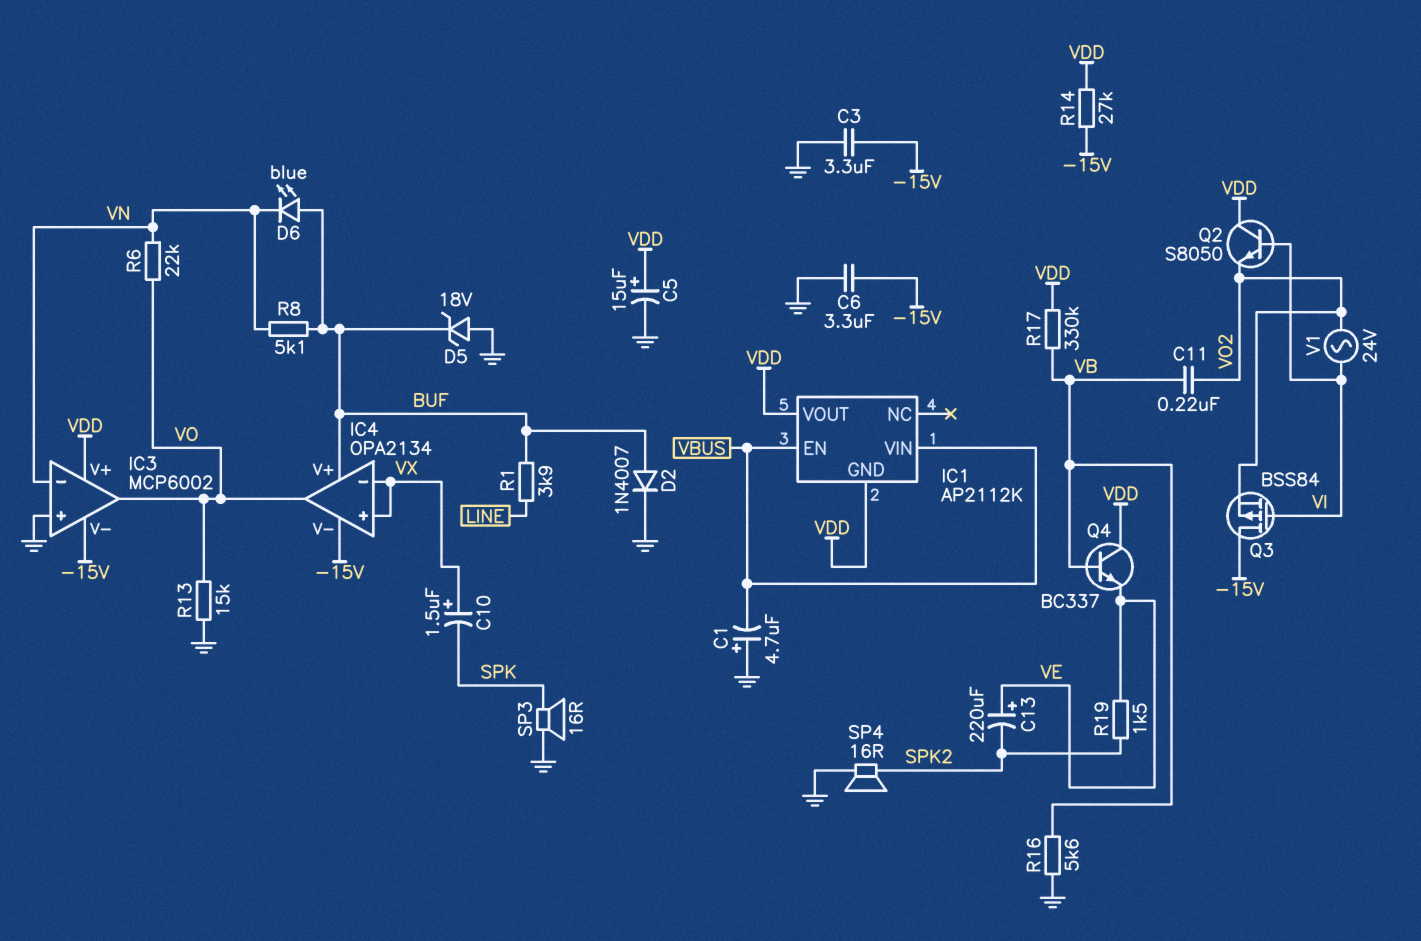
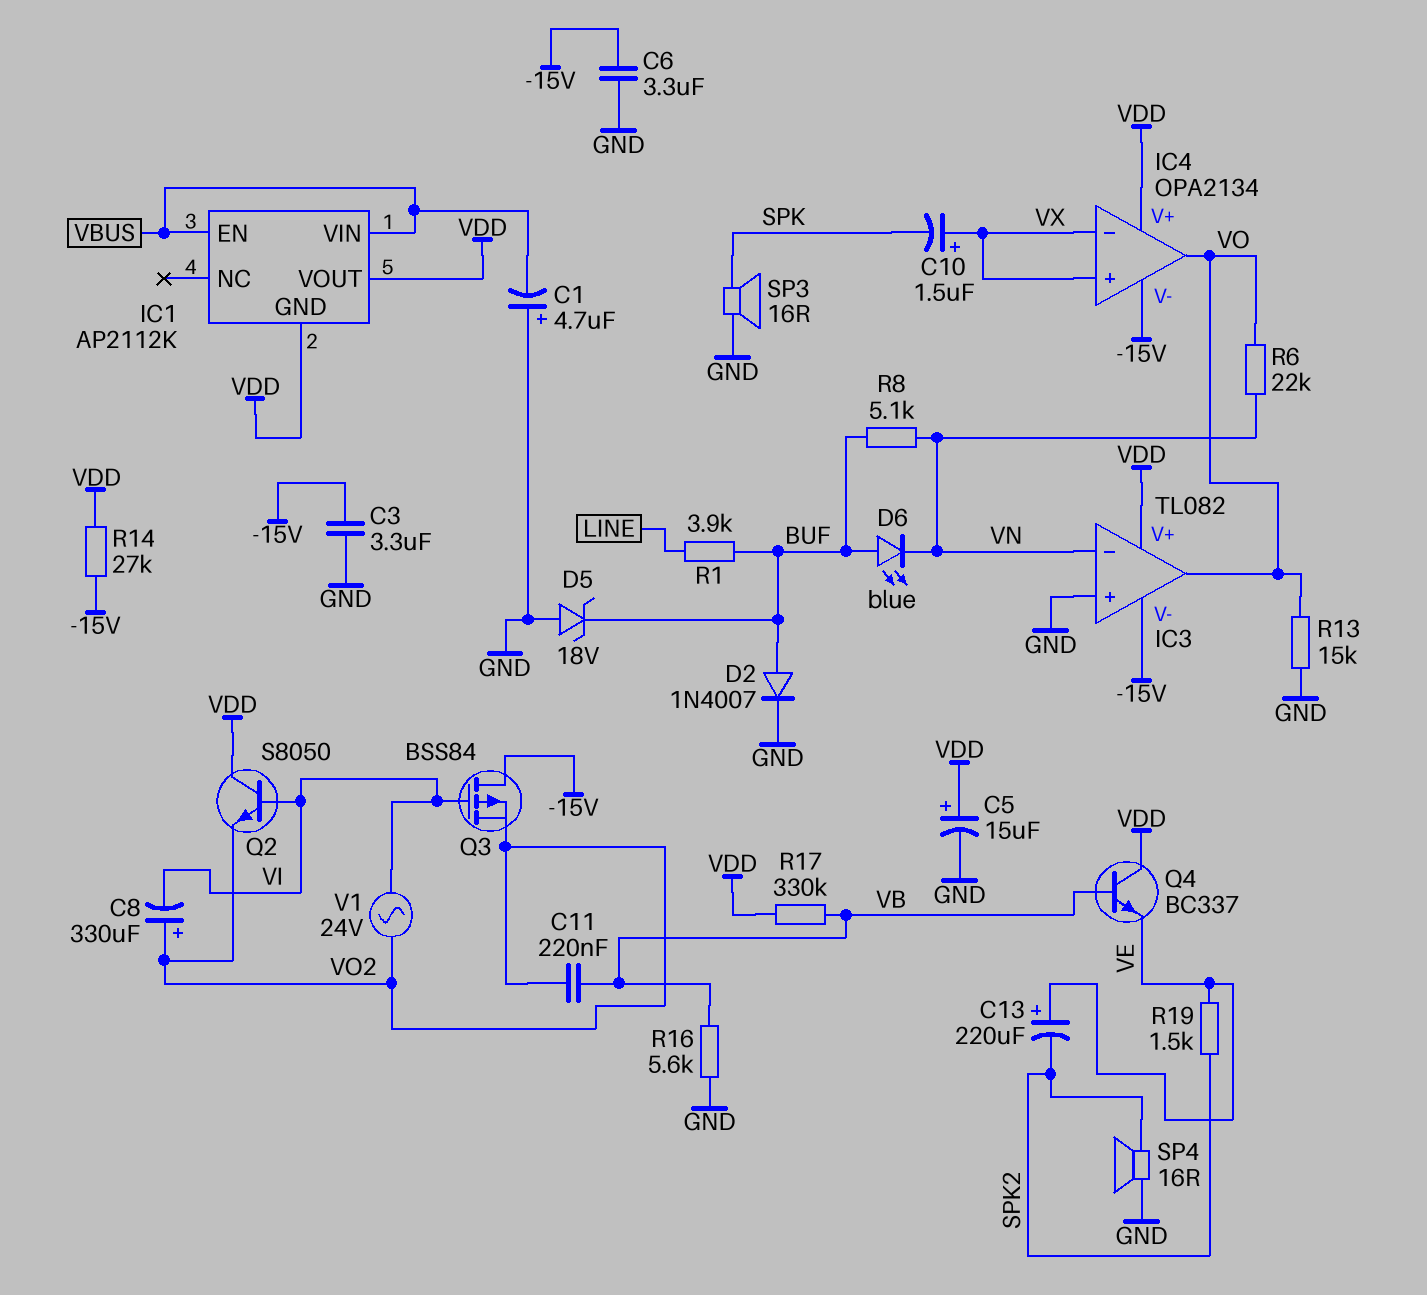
C8: none -> 330uF (plus VO2, minus VI)
IC3: MCP6002 -> TL082
IC4 pin V+: BUF -> VDD

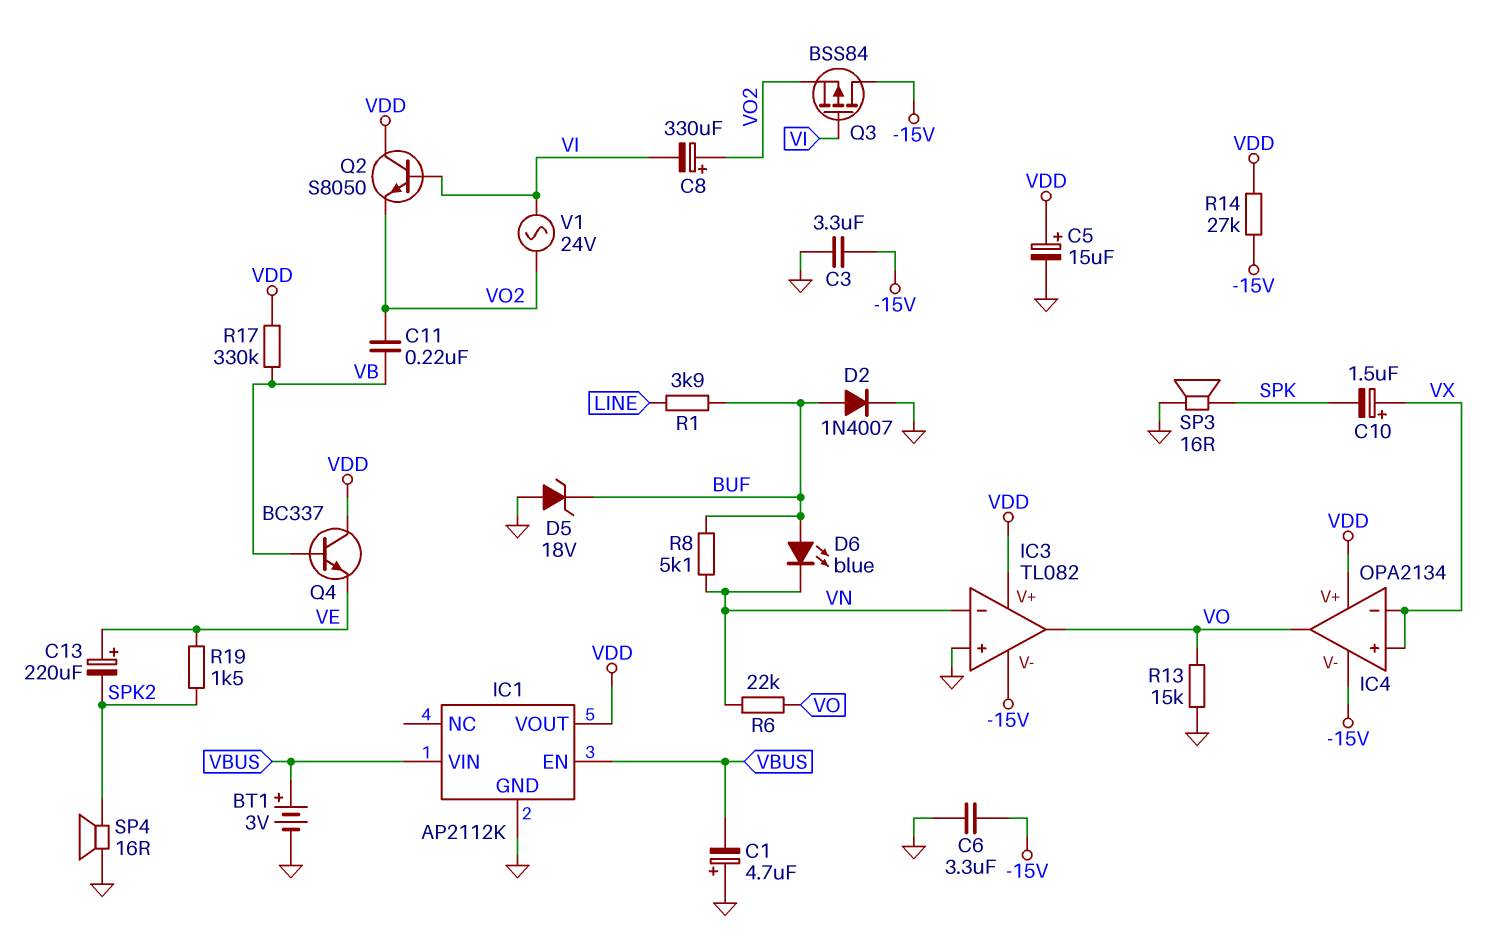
BT1: none -> 3V (plus VBUS, minus GND)
IC1 pin GND: VDD -> GND
R16: 5.6k (GND, VB) -> none

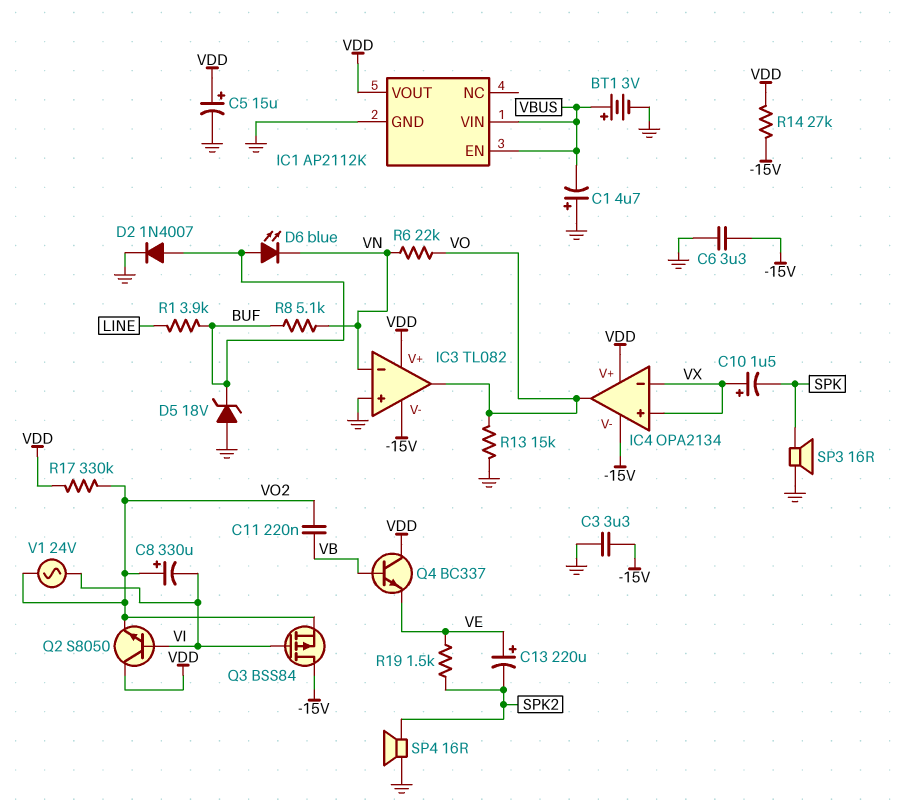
R17: 330k (VB, VDD) -> 330k (VDD, VO2)

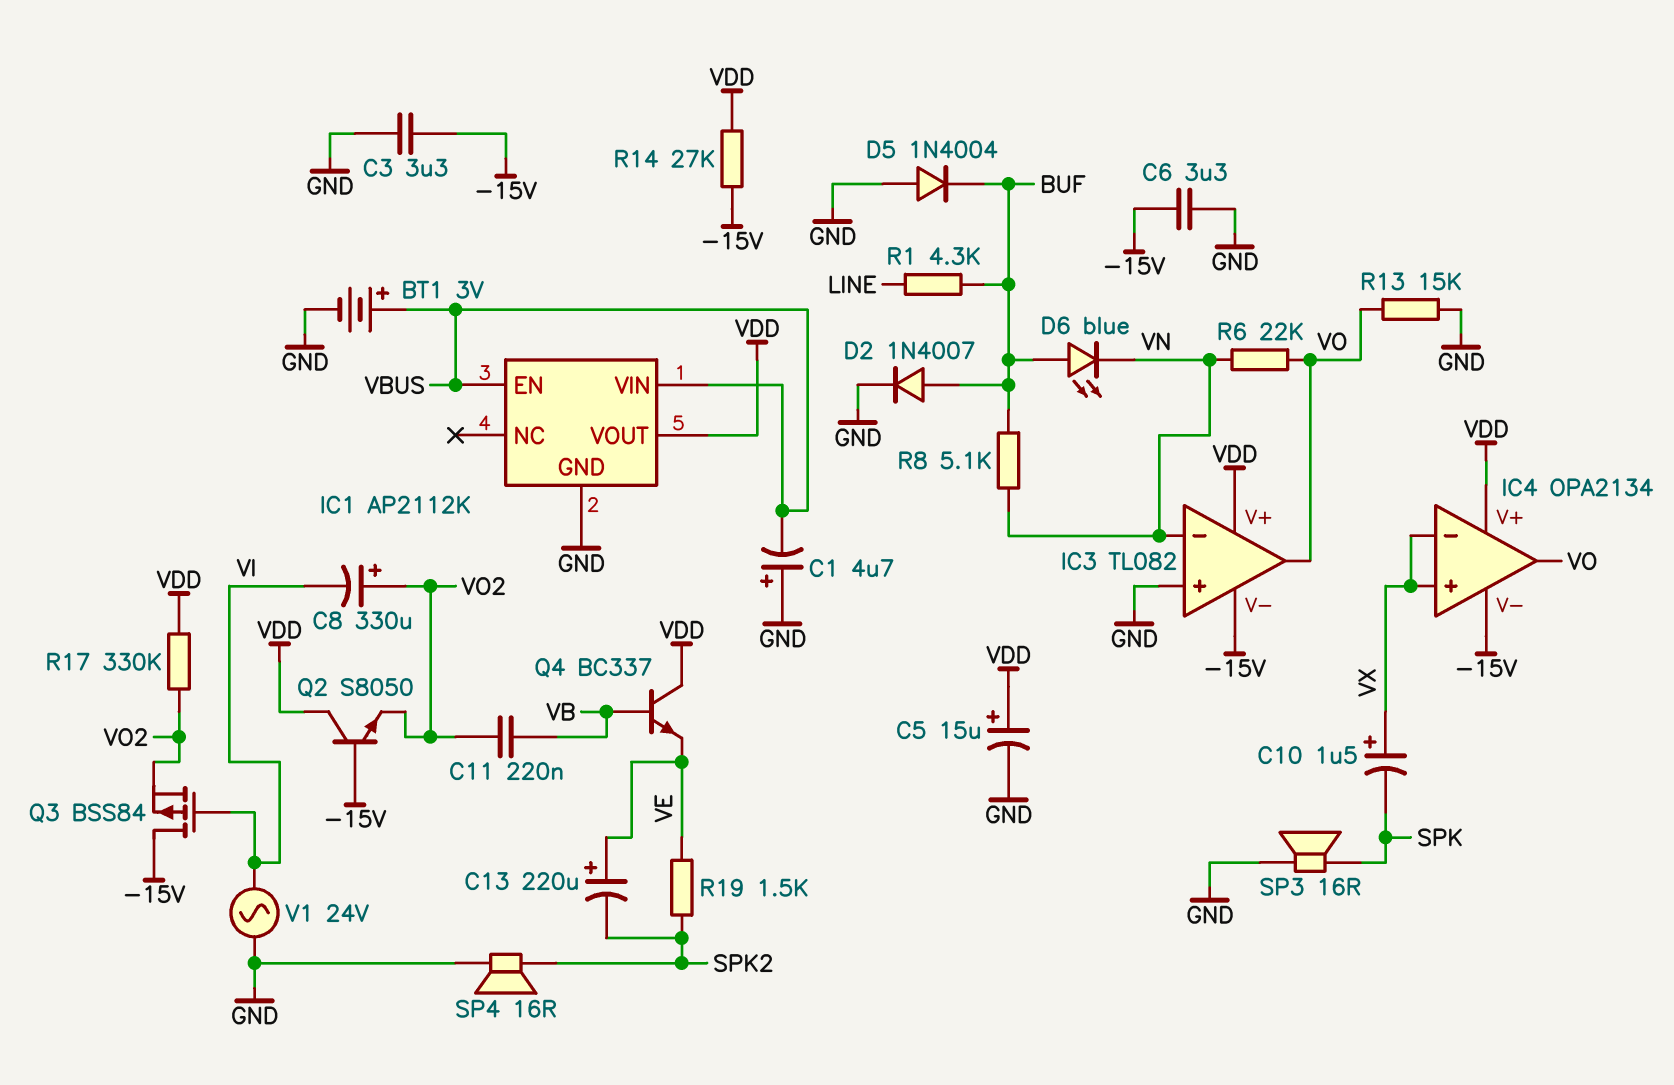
D5: zener 18V (A GND, K BUF) -> diode 1N4004 (A GND, K BUF)
Q2: NPN S8050 (B VI, C VDD, E VO2) -> NPN S8050 (B -15V, C VDD, E VO2)
R1: 3.9k (BUF, LINE) -> 4.3k (BUF, LINE)
V1: AC 24V (VI, VO2) -> AC 24V (GND, VI)

